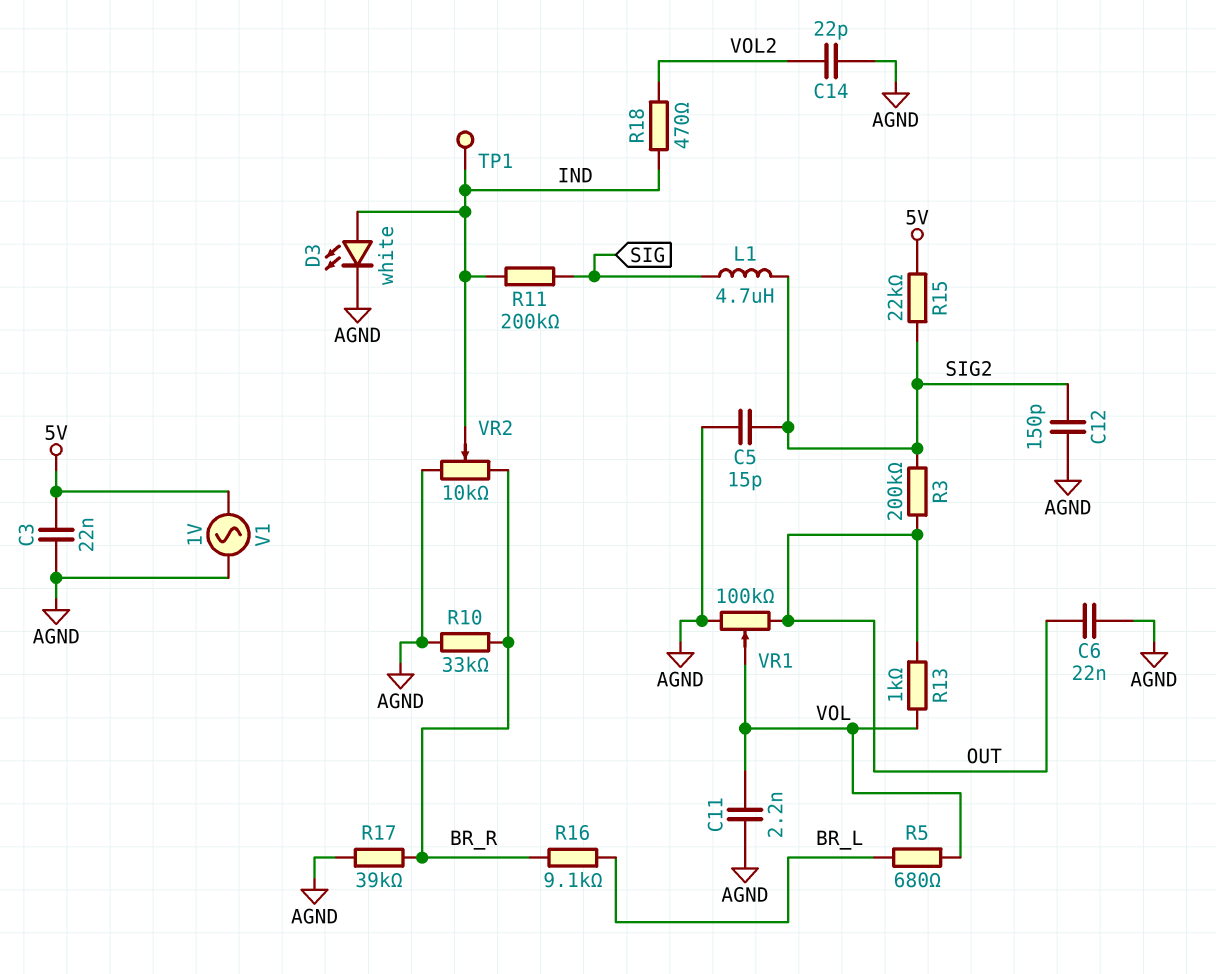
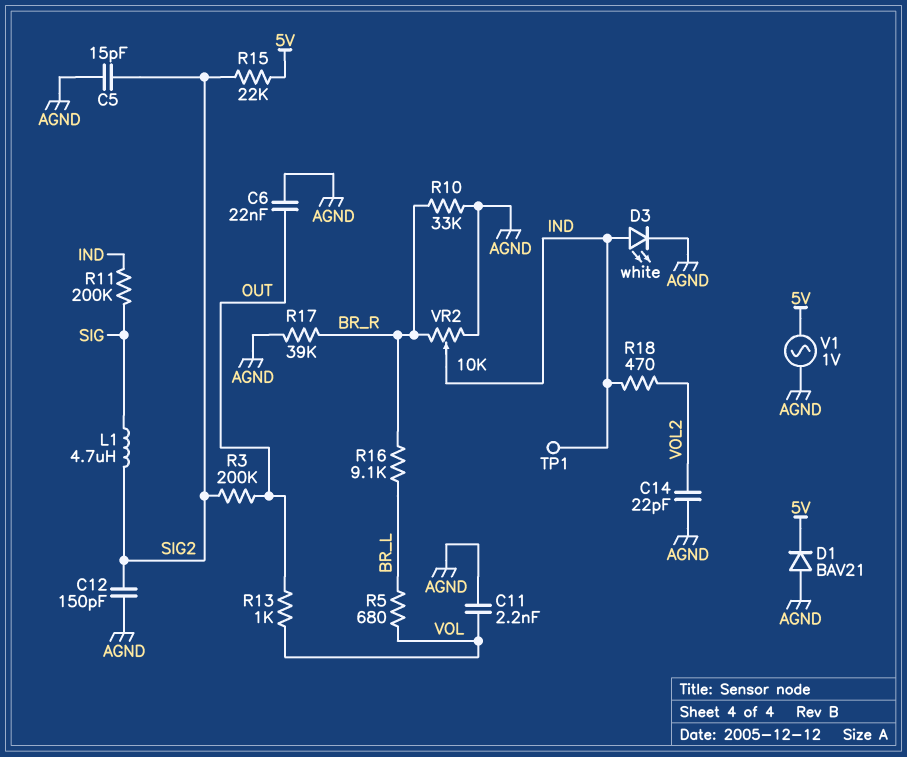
C3: 22nF (5V, AGND) -> none
D1: none -> diode BAV21 (A AGND, K 5V)
VR1: 100k (AGND, OUT, wiper VOL) -> none

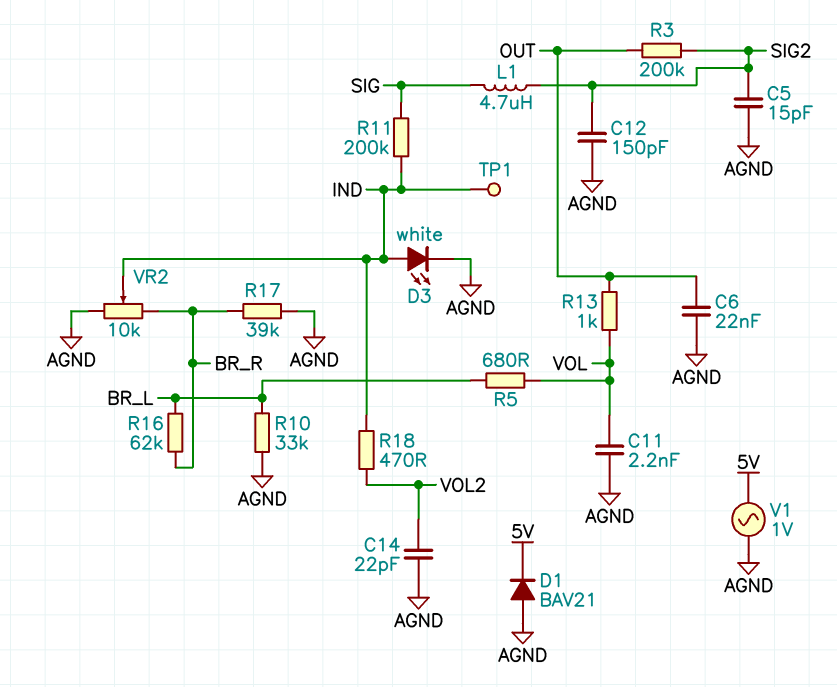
R10: 33k (AGND, BR_R) -> 33k (AGND, BR_L)
R15: 22k (5V, SIG2) -> none
R16: 9.1k (BR_L, BR_R) -> 62k (BR_L, BR_R)

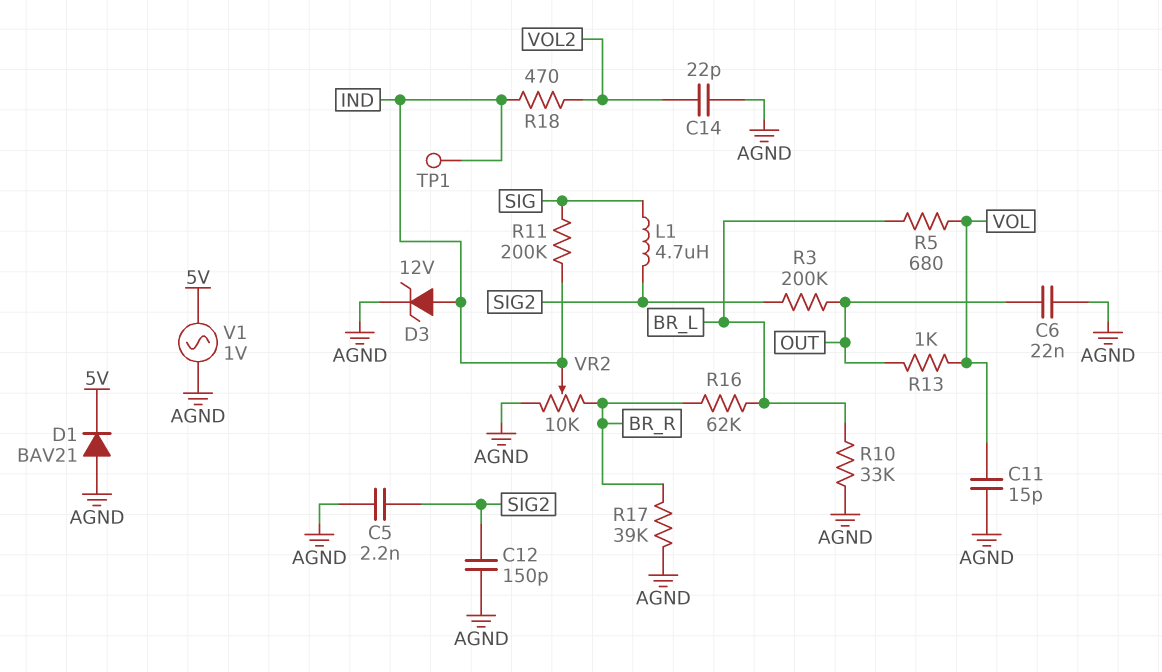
C5: 15pF (AGND, SIG2) -> 2.2nF (AGND, SIG2)
C11: 2.2nF (AGND, VOL) -> 15pF (AGND, VOL)
D3: LED white (A IND, K AGND) -> zener 12V (A IND, K AGND)

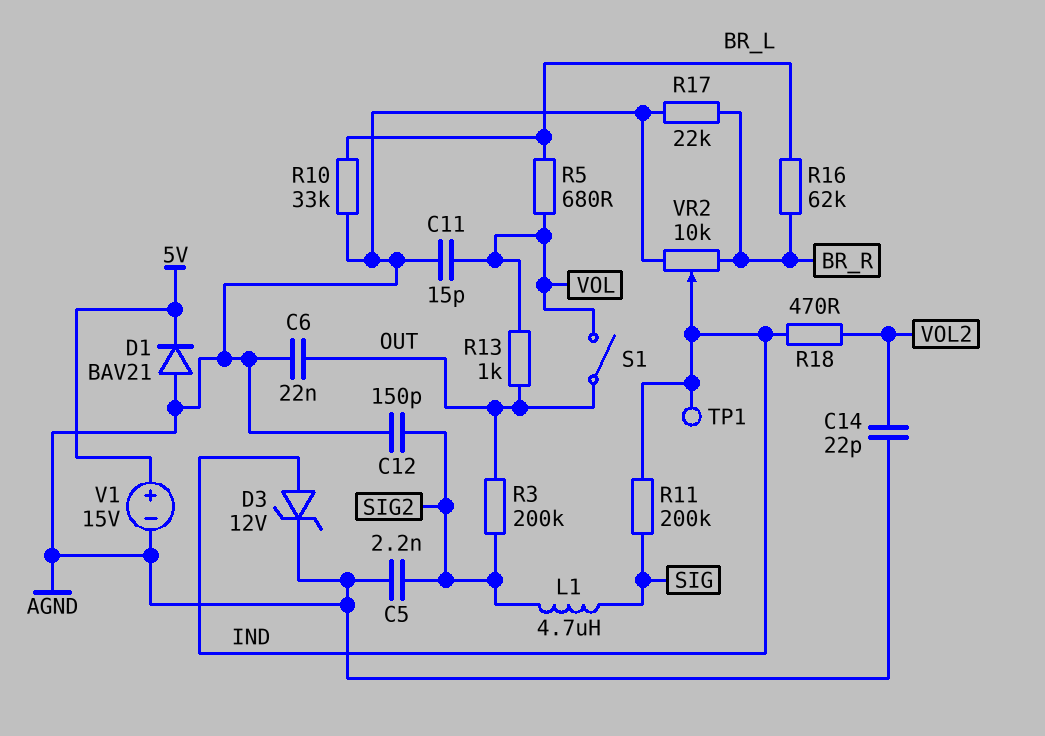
R17: 39k (AGND, BR_R) -> 22k (AGND, BR_R)
S1: none -> switch (OUT, VOL)
V1: AC 1V (5V, AGND) -> 15V (plus 5V, minus AGND)

